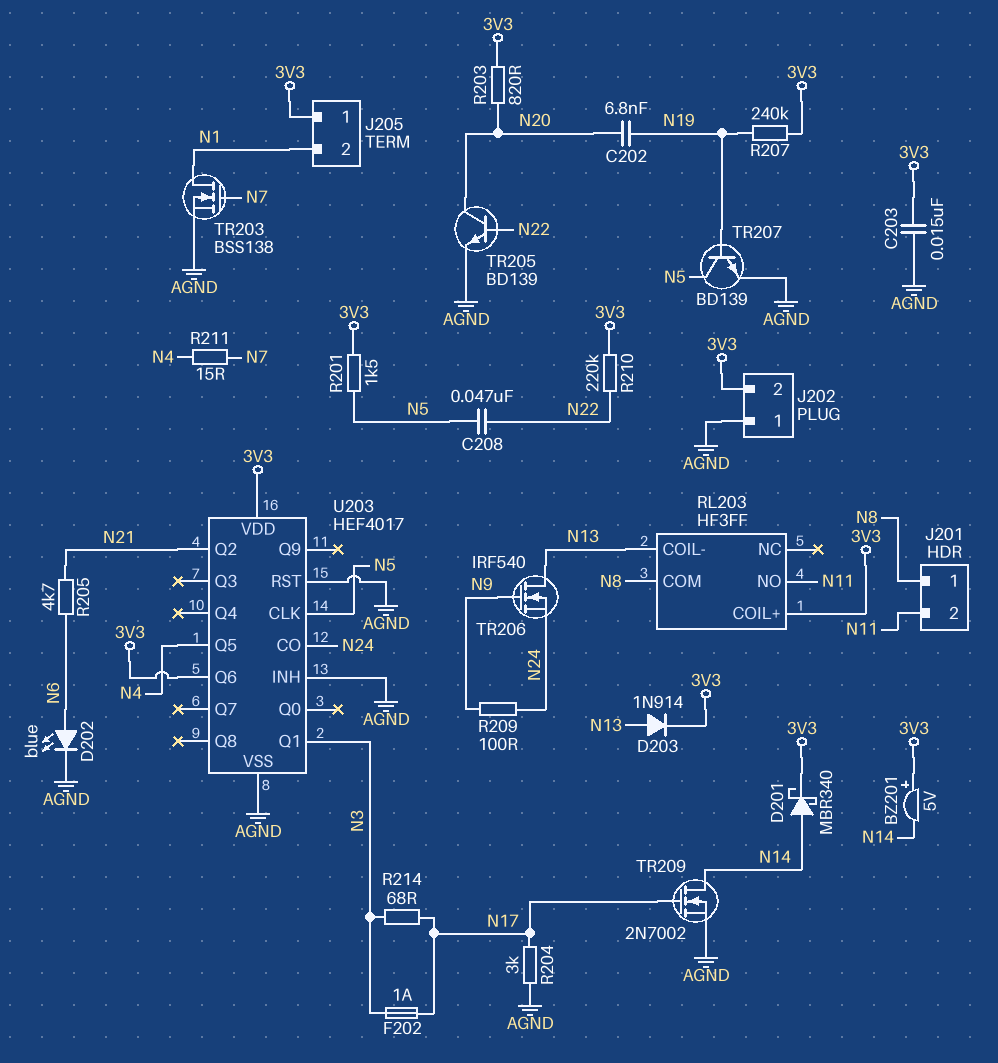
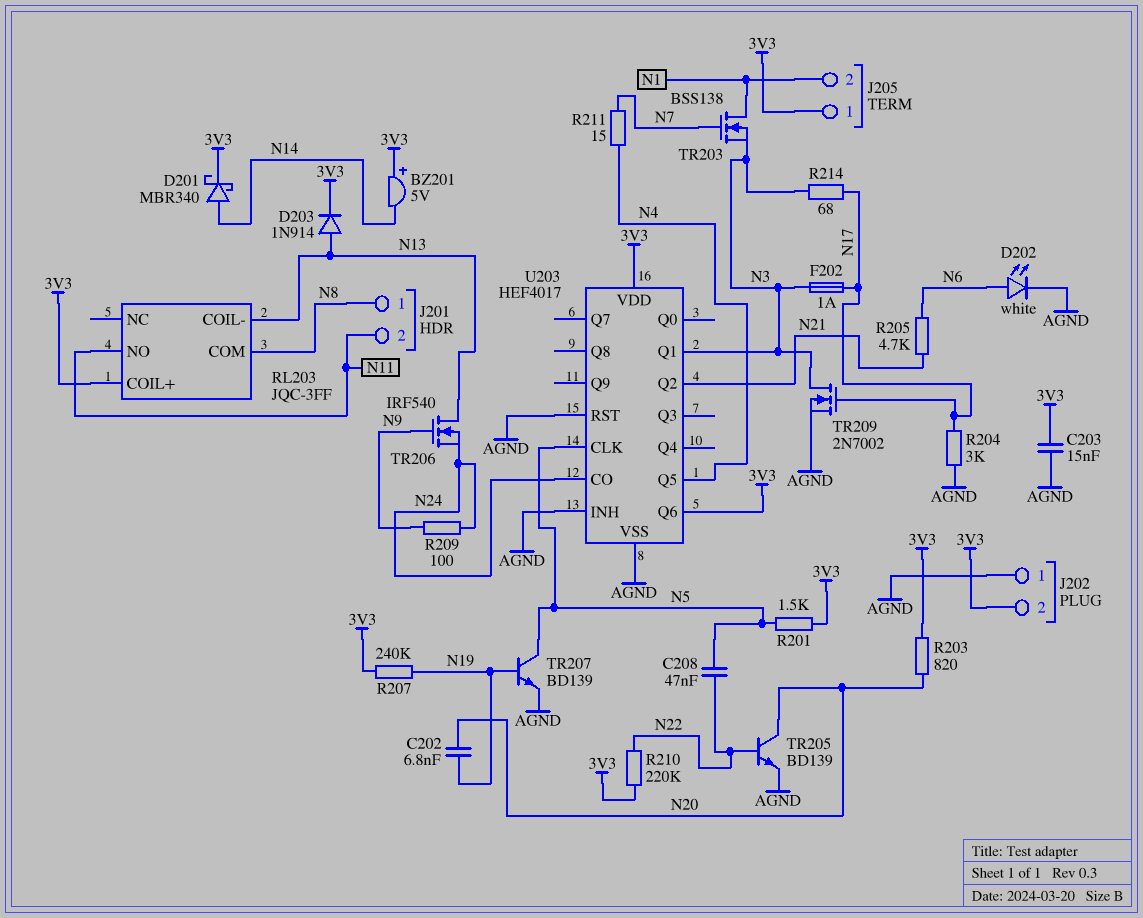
D202: LED blue (A N6, K AGND) -> LED white (A N6, K AGND)
RL203: HF3FF -> JQC-3FF
TR203: NMOS BSS138 (G N7, D N1, S AGND) -> NMOS BSS138 (G N7, D N1, S N3)
TR209: NMOS 2N7002 (G N17, D N14, S AGND) -> NMOS 2N7002 (G N17, D N3, S AGND)

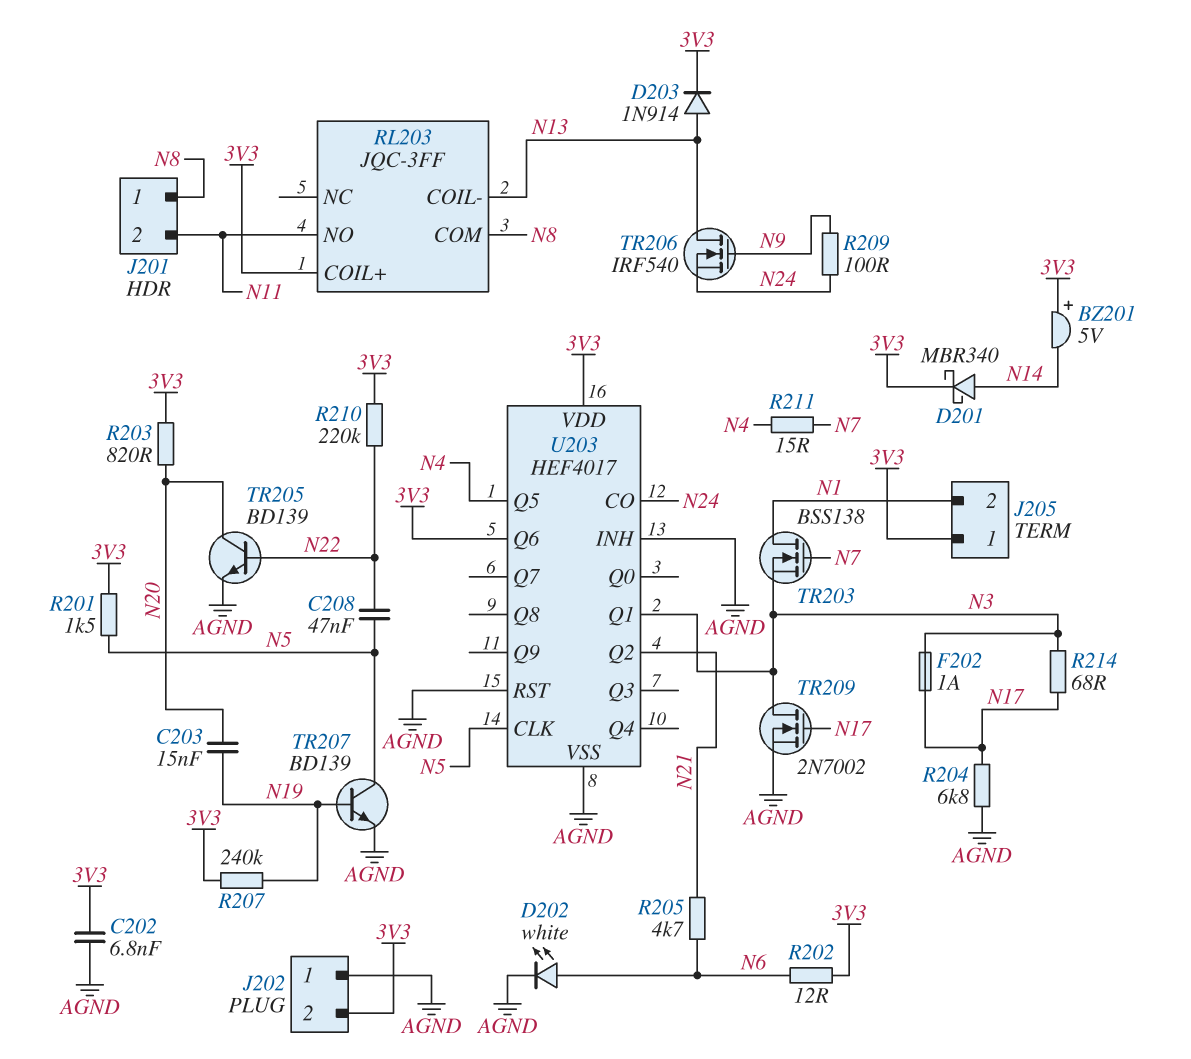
C202: 6.8nF (N19, N20) -> 6.8nF (3V3, AGND)
C203: 15nF (3V3, AGND) -> 15nF (N19, N20)
R202: none -> 12 (3V3, N6)
R204: 3k (AGND, N17) -> 6.8k (AGND, N17)

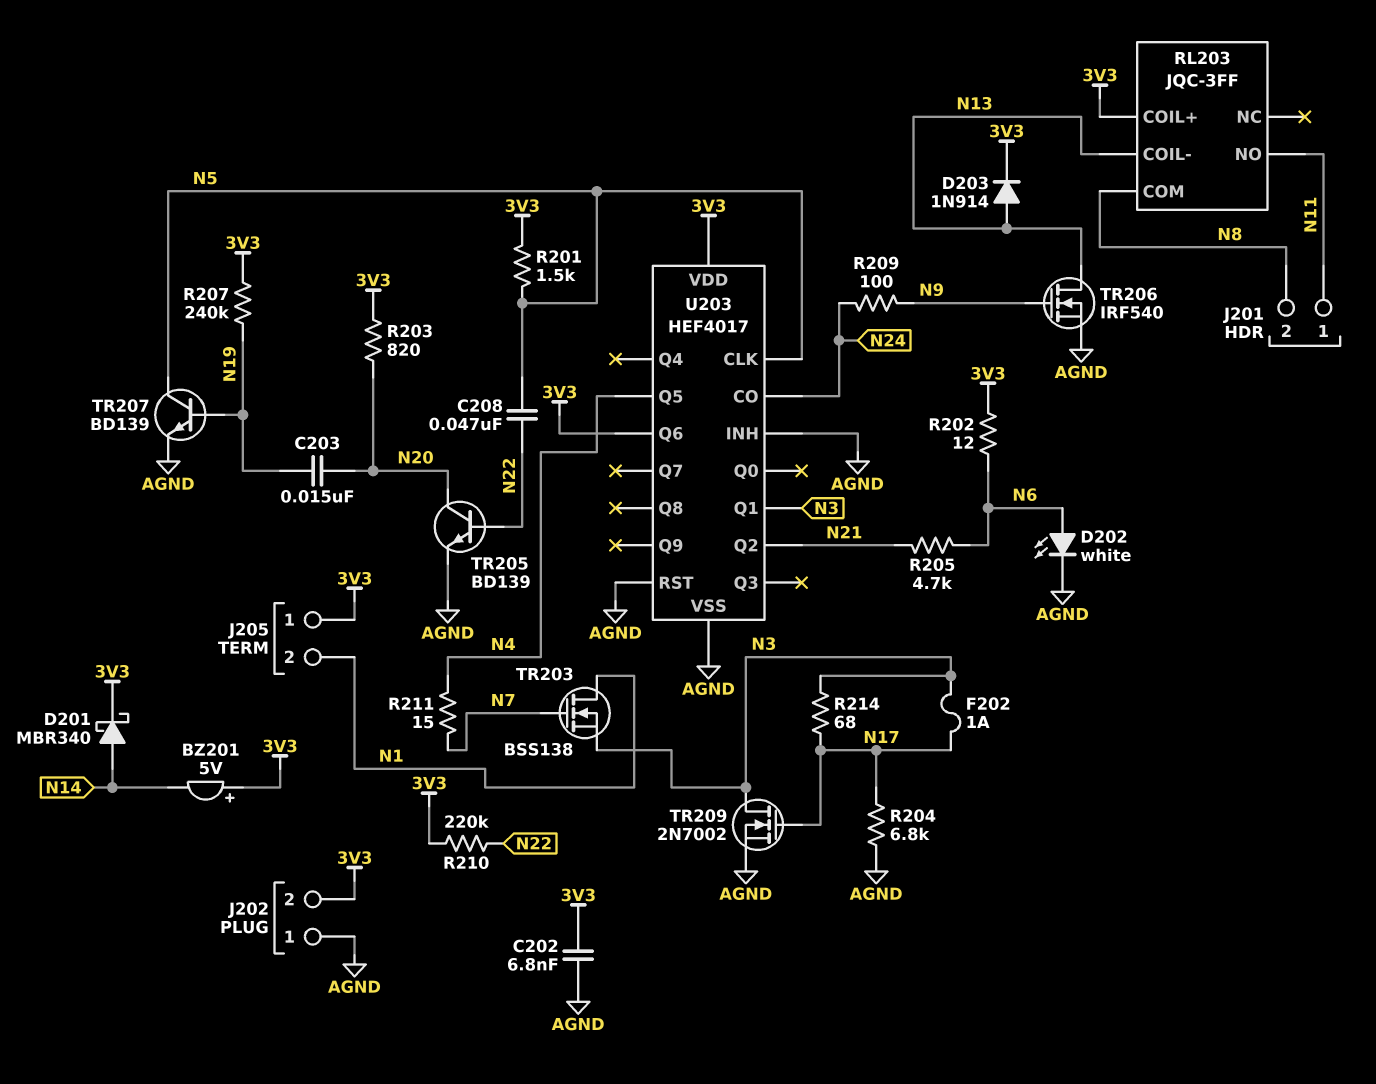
J201 pin 1: N8 -> N11
J201 pin 2: N11 -> N8
TR206: NMOS IRF540 (G N9, D N13, S N24) -> NMOS IRF540 (G N9, D N13, S AGND)

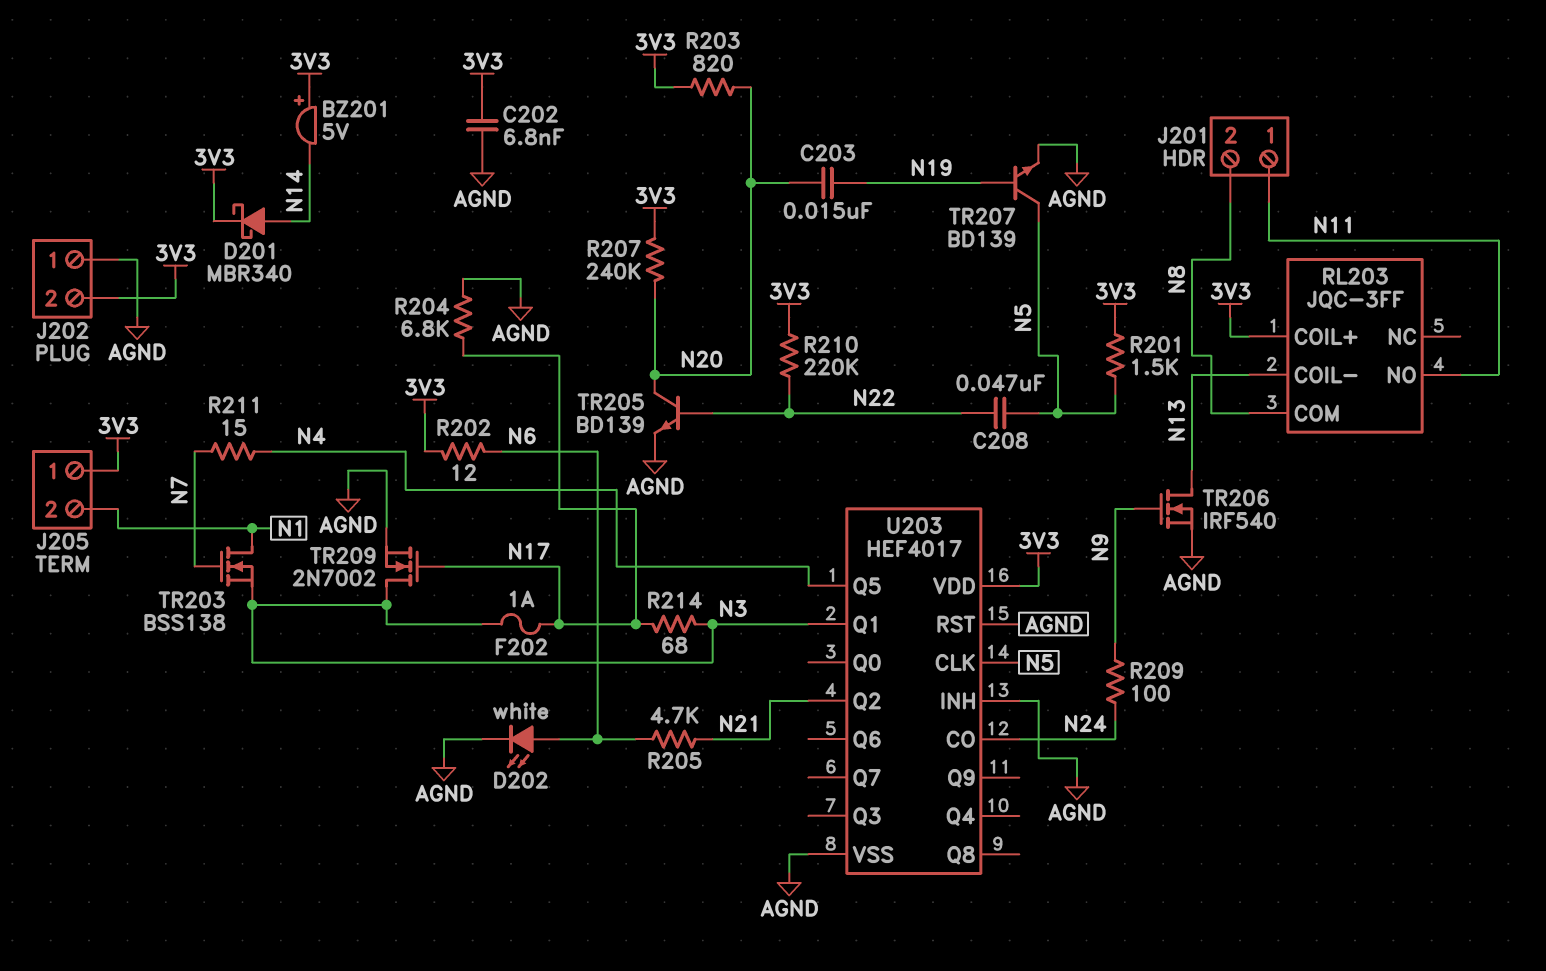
D203: diode 1N914 (A N13, K 3V3) -> none
R207: 240k (3V3, N19) -> 240k (3V3, N20)
U203 pin Q6: 3V3 -> none

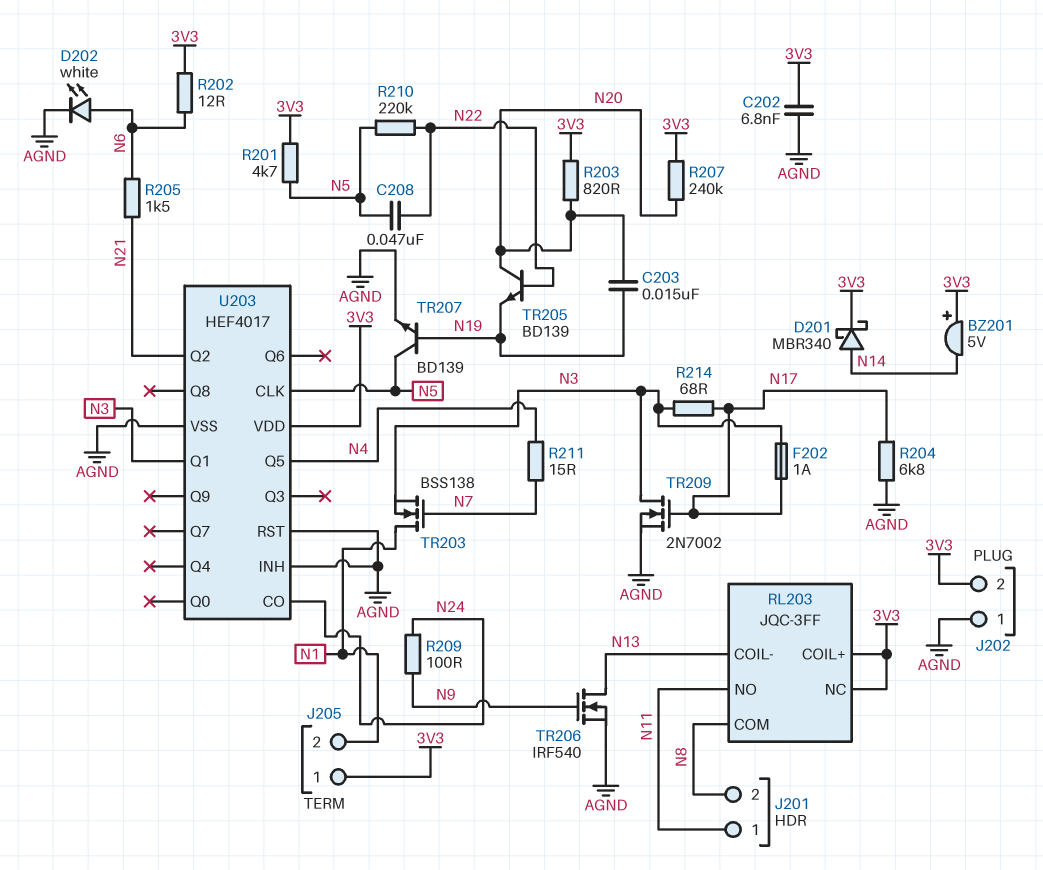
R201: 1.5k (3V3, N5) -> 4.7k (3V3, N5)
R205: 4.7k (N6, N21) -> 1.5k (N6, N21)
R210: 220k (3V3, N22) -> 220k (N5, N22)
RL203 pin NC: none -> 3V3
TR205: NPN BD139 (B N22, C N20, E AGND) -> NPN BD139 (B N22, C N20, E N19)

